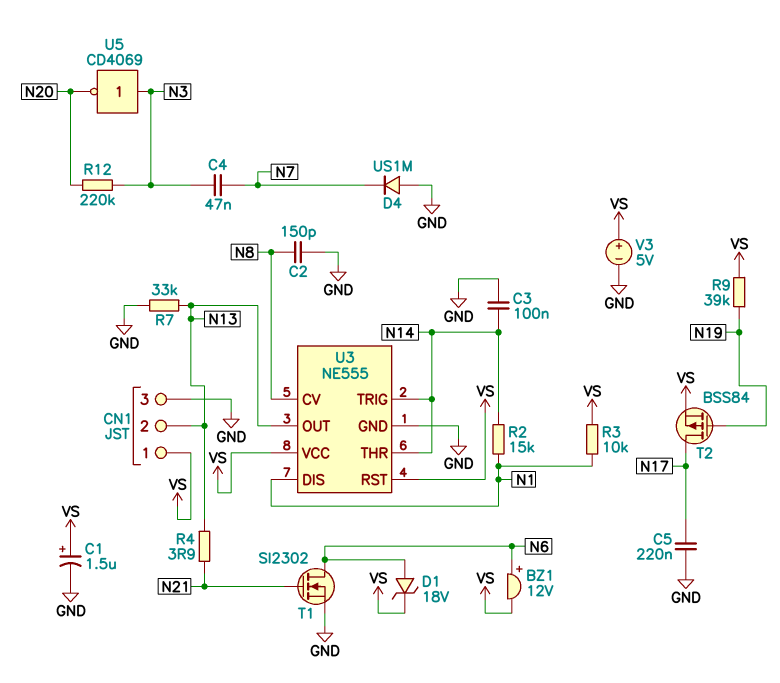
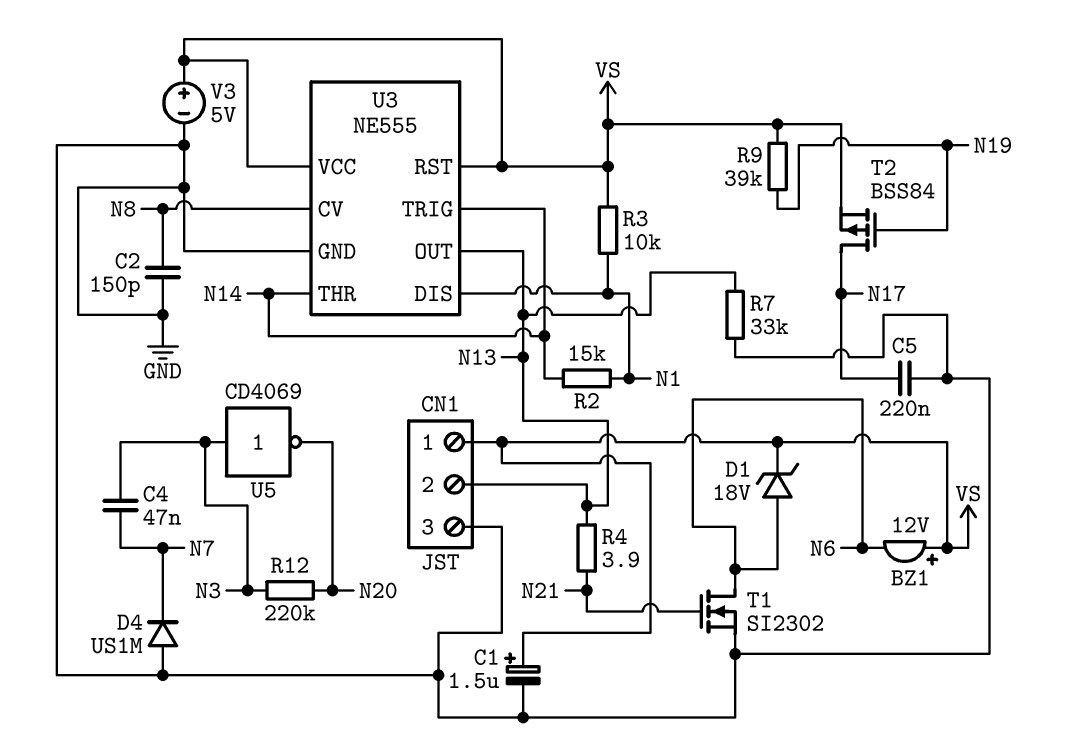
BZ1: buzzer 12V (plus N6, minus VS) -> buzzer 12V (plus VS, minus N6)
C3: 100nF (GND, N14) -> none

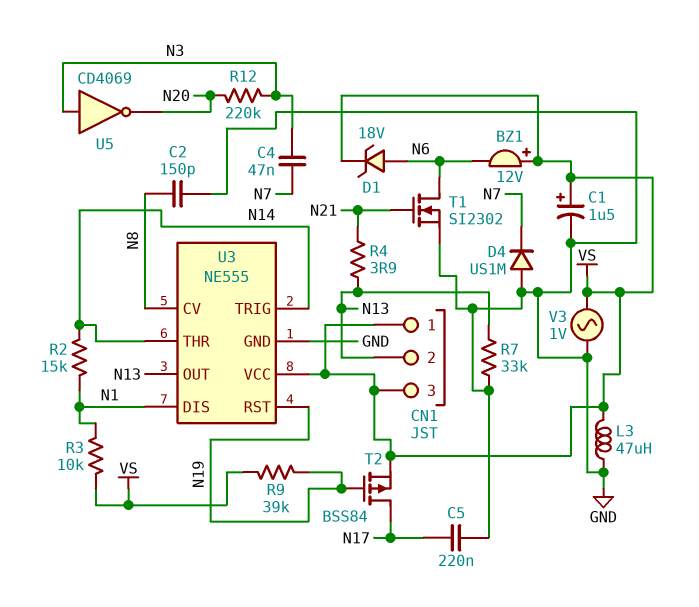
CN1 pin 3: GND -> VS
L3: none -> 47uH (GND, VS)
U3 pin RST: VS -> N19
V3: 5V (plus VS, minus GND) -> AC 1V (GND, VS)

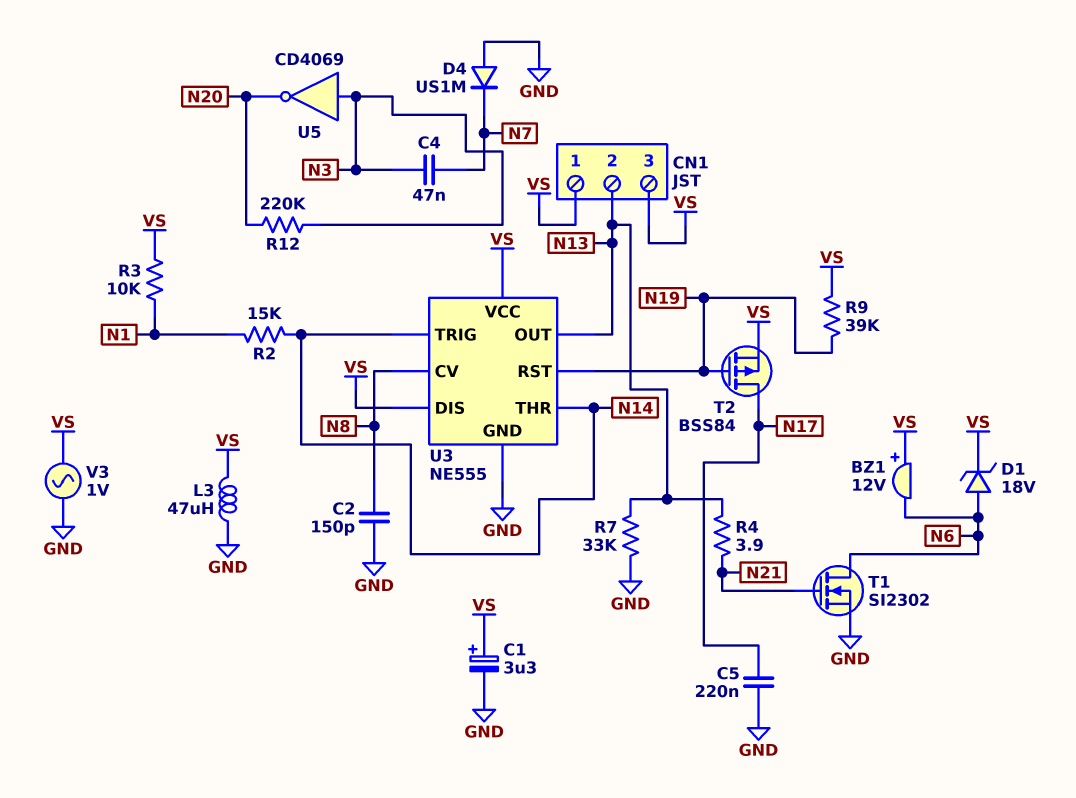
C1: 1.5uF (plus VS, minus GND) -> 3.3uF (plus VS, minus GND)
U3 pin DIS: N1 -> VS

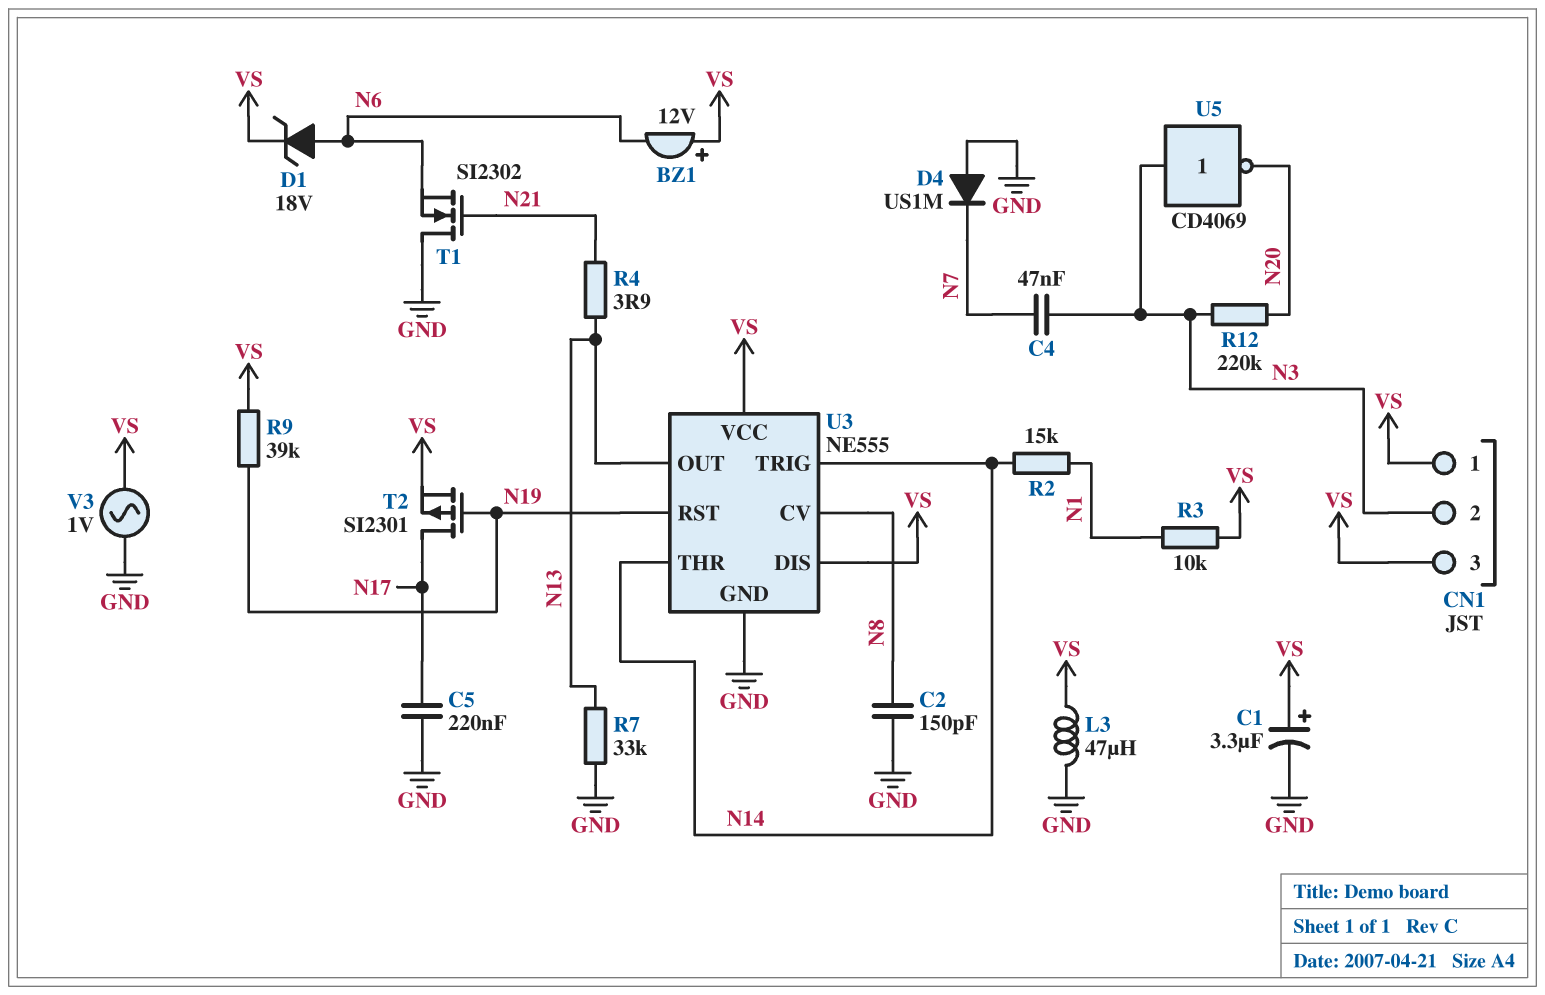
CN1 pin 2: N13 -> N3
T1: NMOS SI2302 (G N21, D N6, S GND) -> NMOS SI2302 (G N21, D GND, S N6)
T2: PMOS BSS84 (G N19, D N17, S VS) -> PMOS SI2301 (G N19, D N17, S VS)

